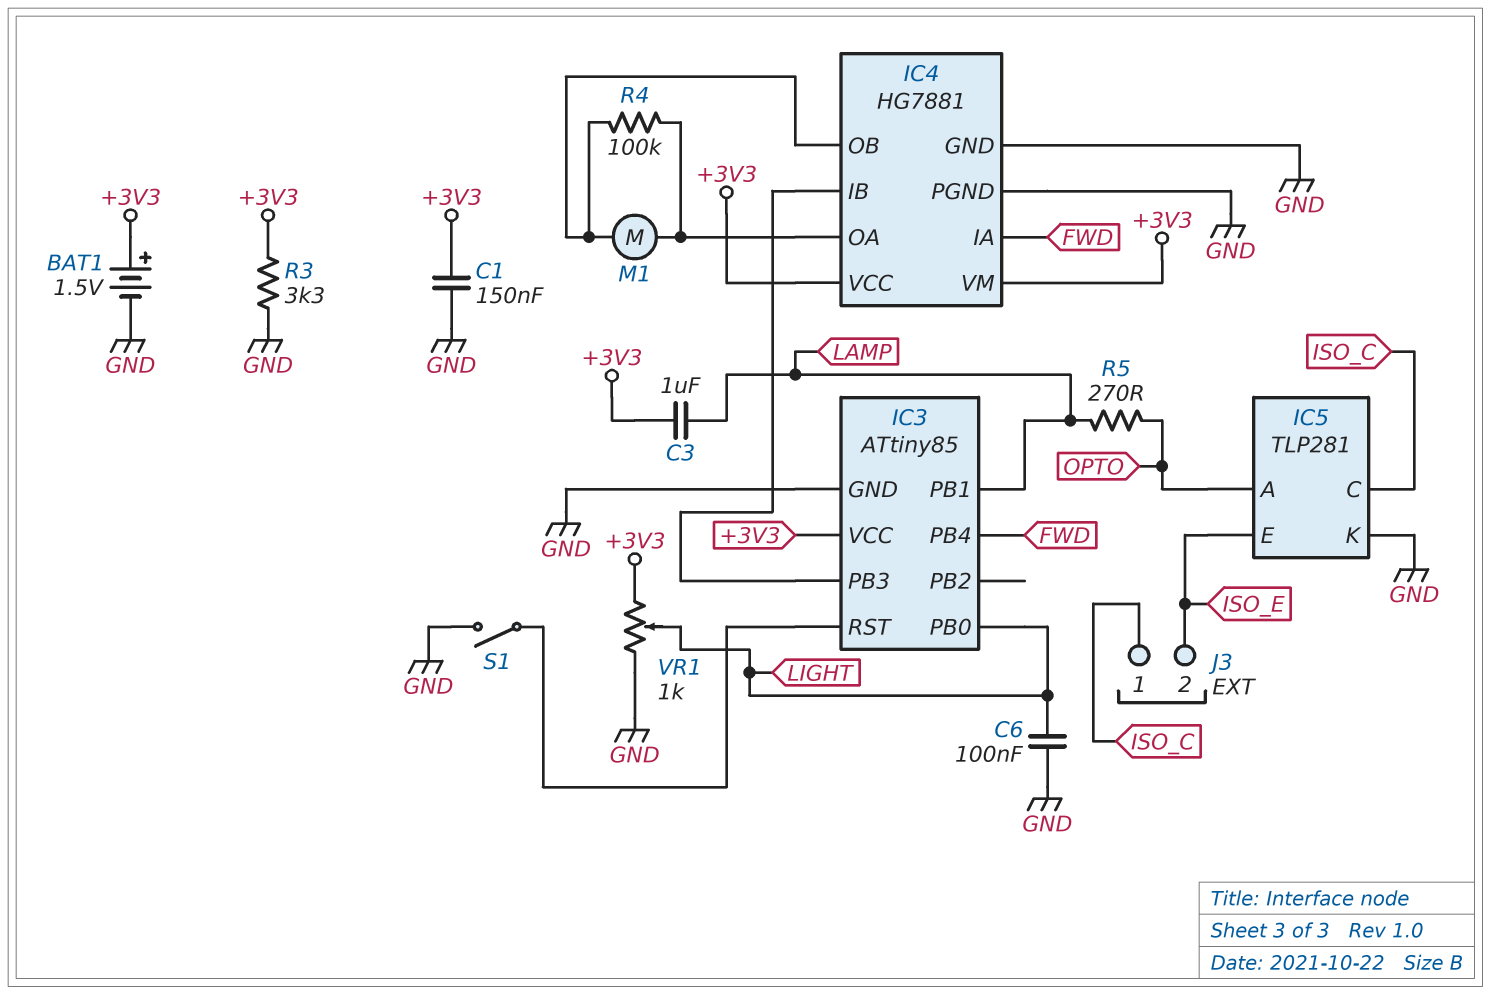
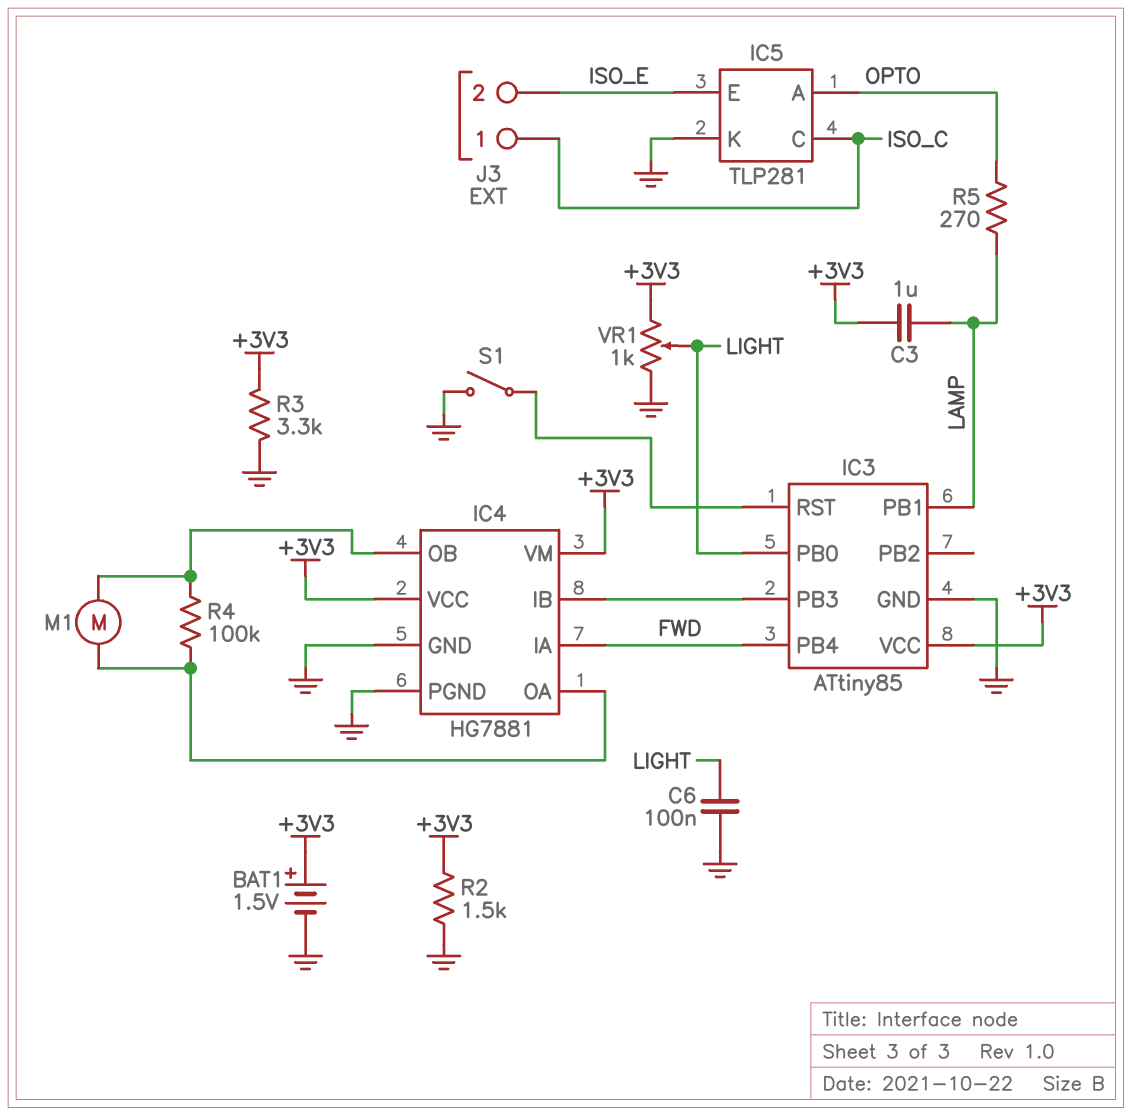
C1: 150nF (+3V3, GND) -> none
R2: none -> 1.5k (+3V3, GND)

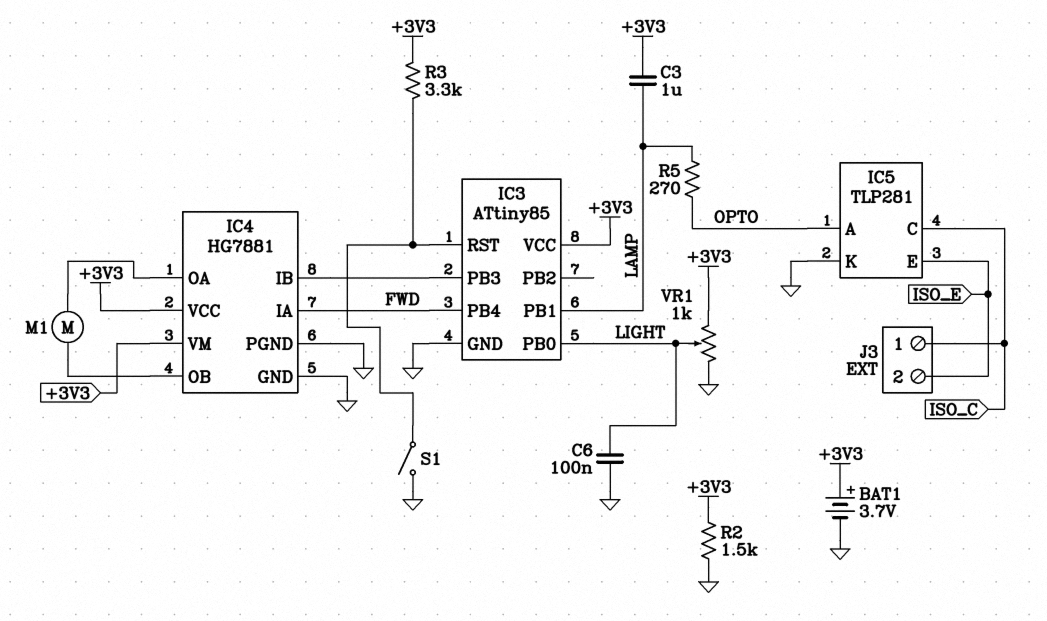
BAT1: 1.5V (plus +3V3, minus GND) -> 3.7V (plus +3V3, minus GND)
R3: 3.3k (+3V3, GND) -> 3.3k (+3V3, IC3/RST)
R4: 100k (IC4/OA, IC4/OB) -> none

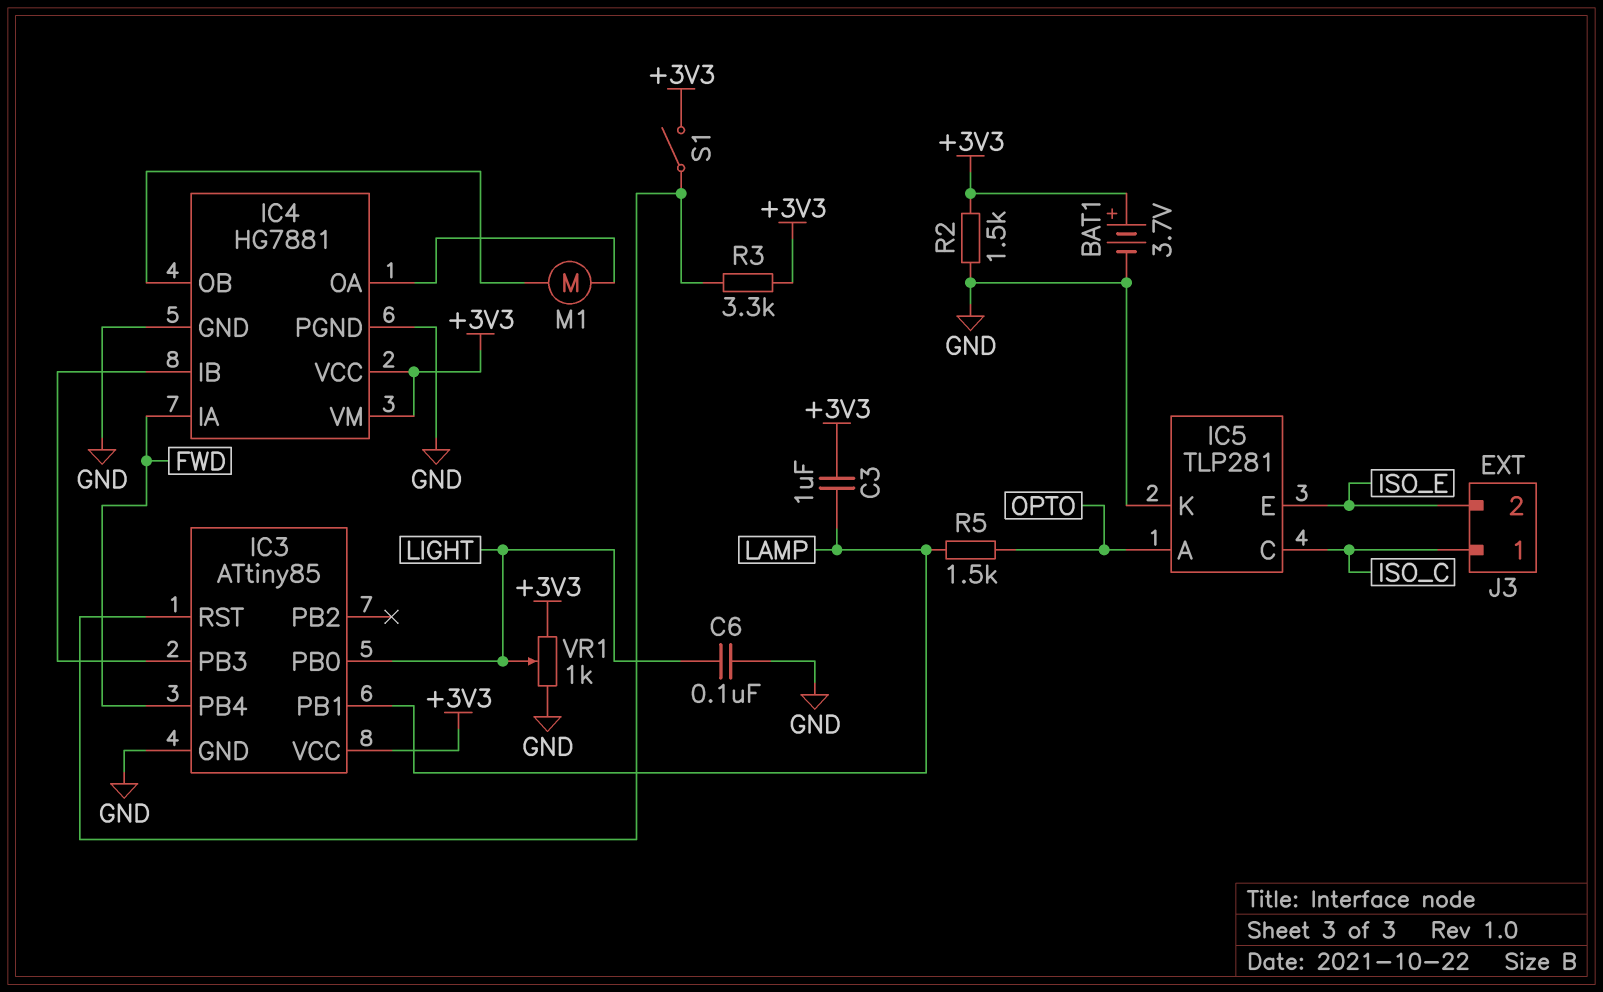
R5: 270 (LAMP, OPTO) -> 1.5k (LAMP, OPTO)
S1: switch (GND, IC3/RST) -> switch (+3V3, IC3/RST)

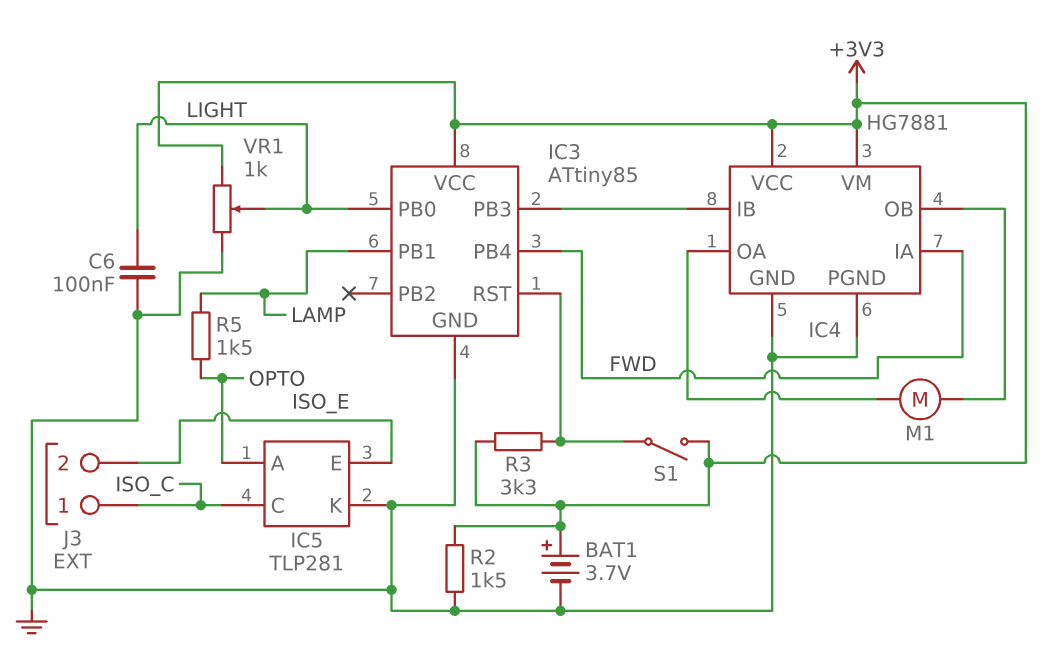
C3: 1uF (+3V3, LAMP) -> none

